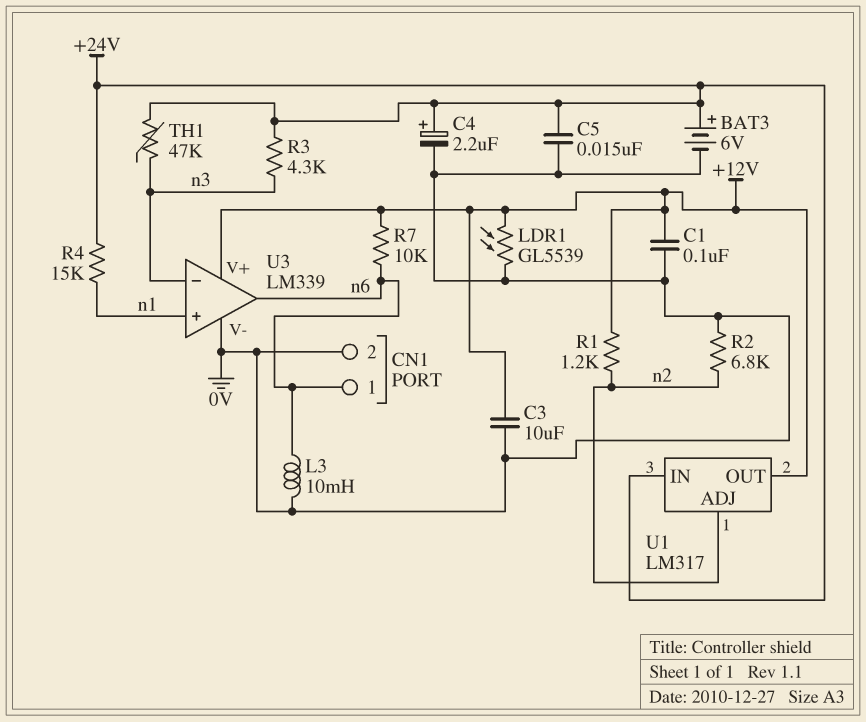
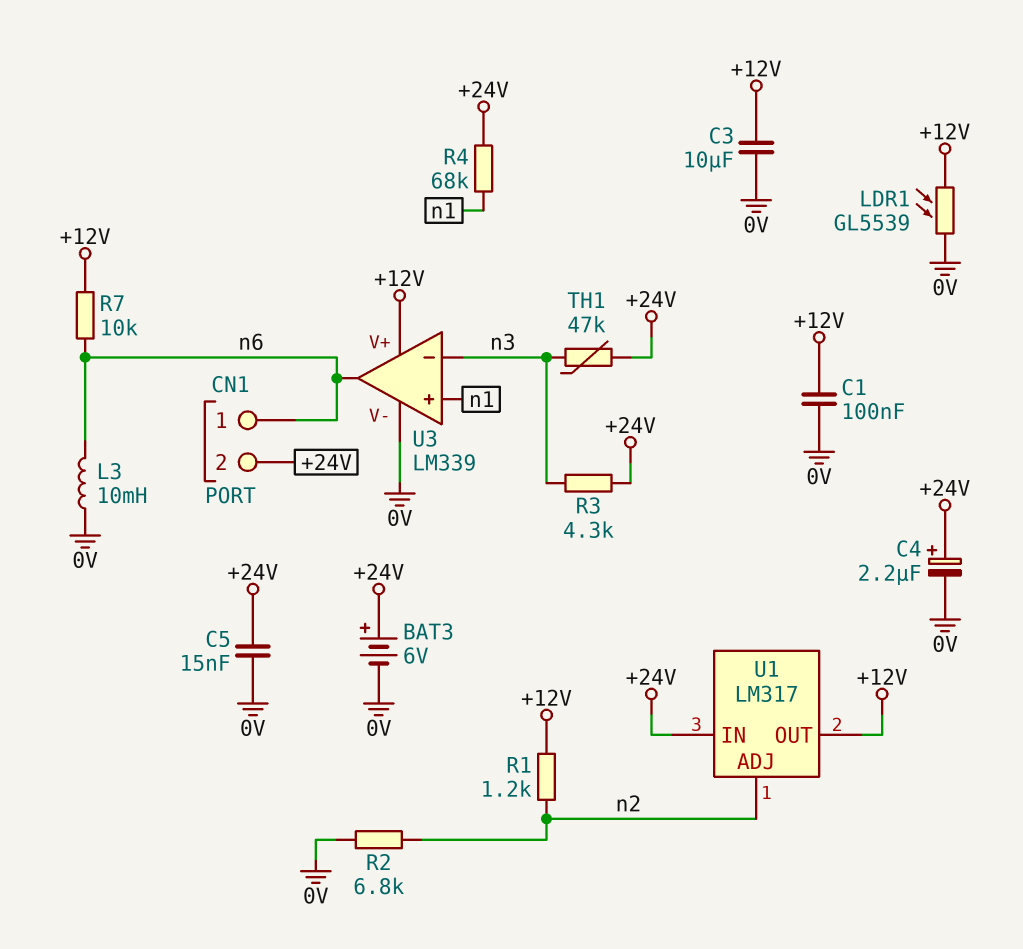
CN1 pin 2: 0V -> +24V
R4: 15k (+24V, n1) -> 68k (+24V, n1)

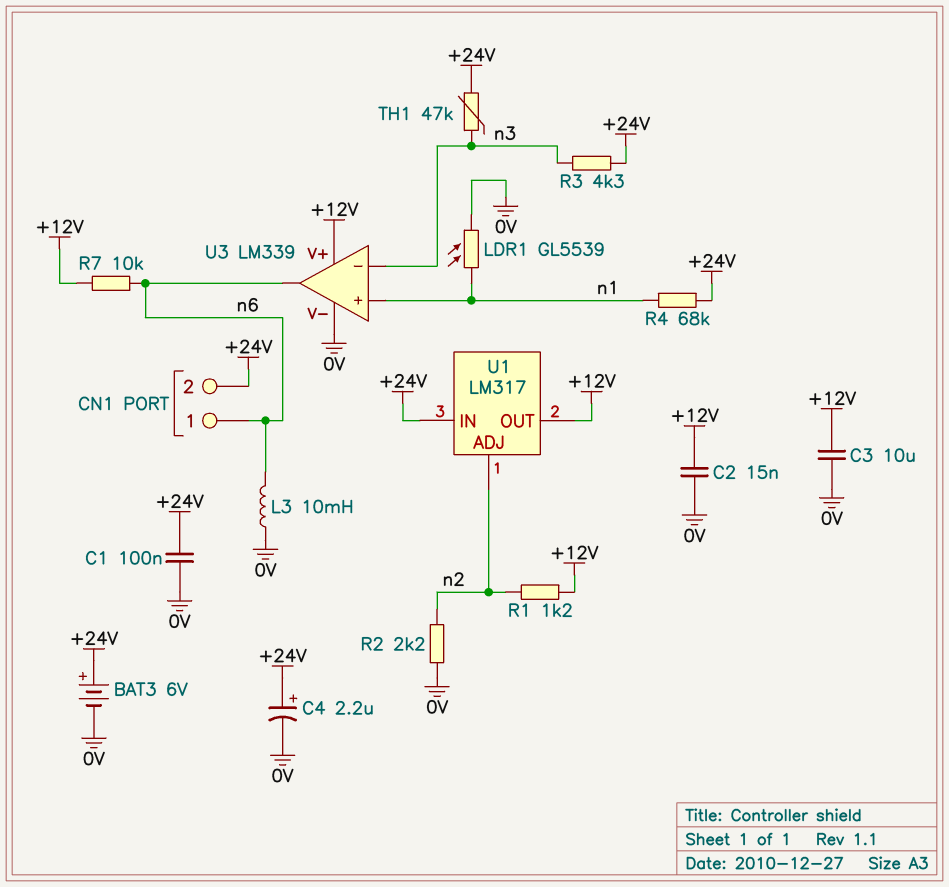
C1: 100nF (+12V, 0V) -> 100nF (+24V, 0V)
C2: none -> 15nF (+12V, 0V)
C5: 15nF (+24V, 0V) -> none
LDR1: GL5539 (+12V, 0V) -> GL5539 (0V, n1)
R2: 6.8k (0V, n2) -> 2.2k (0V, n2)

